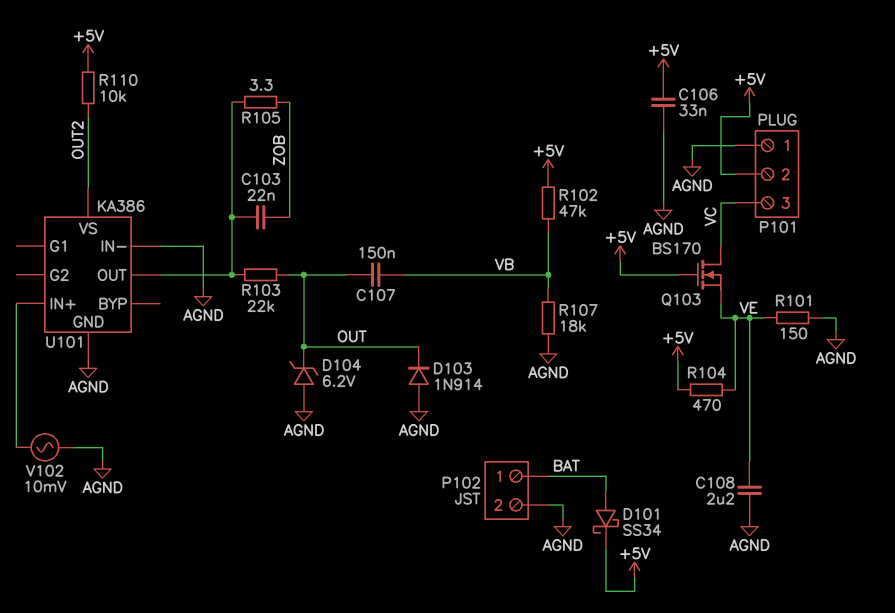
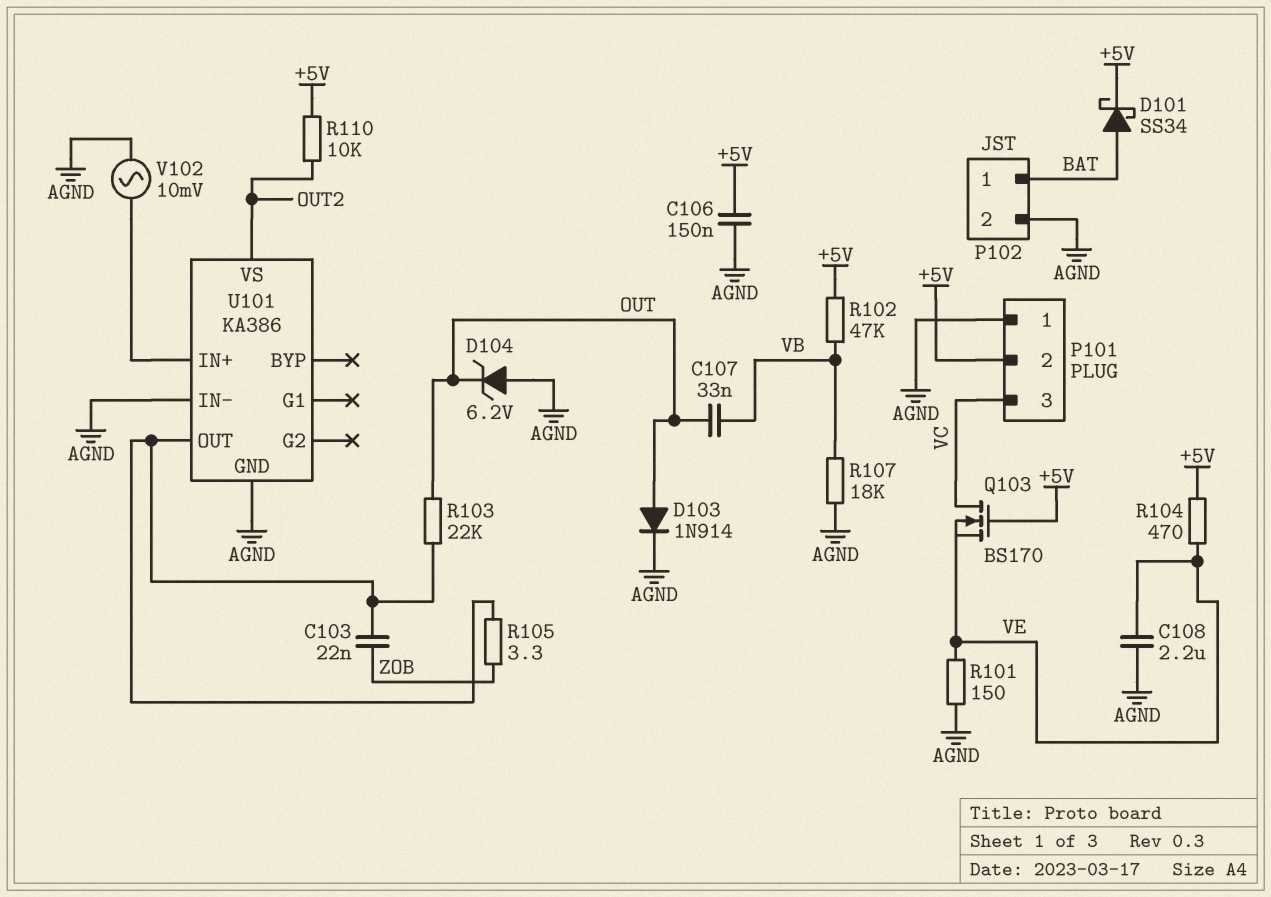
C106: 33nF (+5V, AGND) -> 150nF (+5V, AGND)
C107: 150nF (OUT, VB) -> 33nF (OUT, VB)
D103: diode 1N914 (A AGND, K OUT) -> diode 1N914 (A OUT, K AGND)

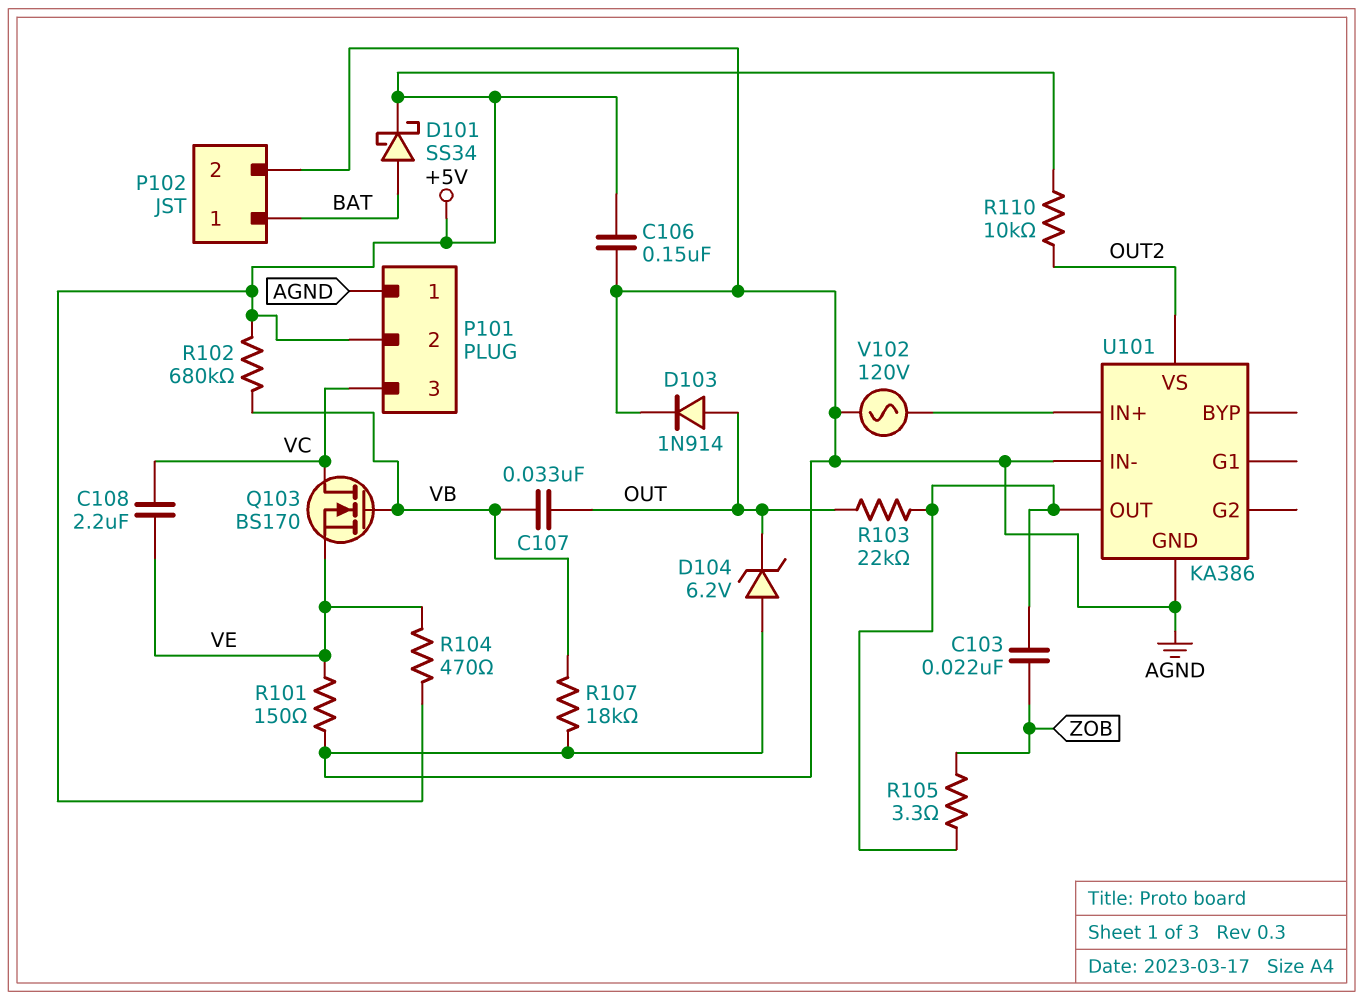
C108: 2.2uF (AGND, VE) -> 2.2uF (VC, VE)
Q103: NMOS BS170 (G +5V, D VC, S VE) -> NMOS BS170 (G VB, D VC, S VE)
R102: 47k (+5V, VB) -> 680k (+5V, VB)
V102: AC 10mV (AGND, U101/IN+) -> AC 120V (AGND, U101/IN+)

